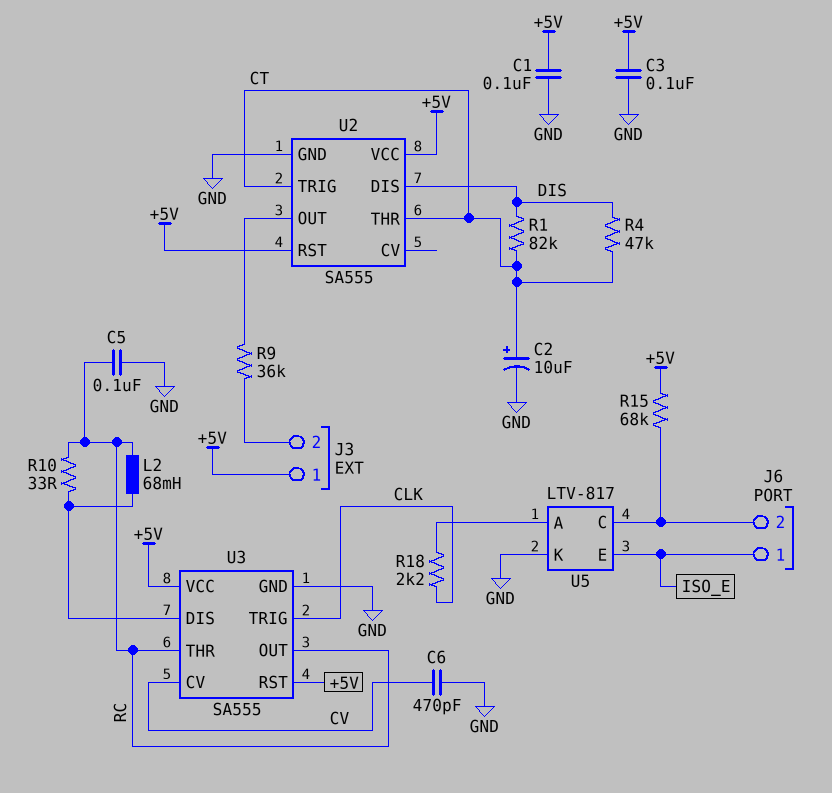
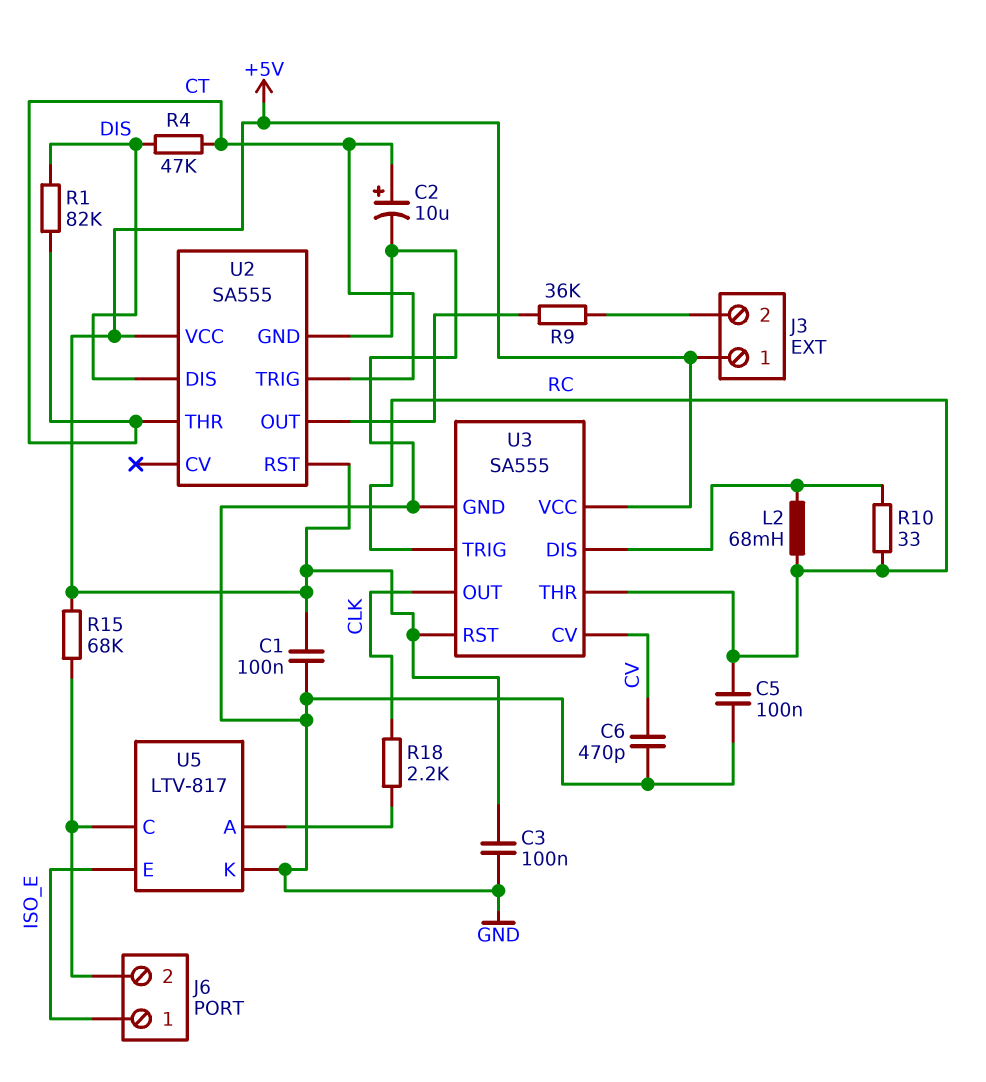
U3 pin OUT: RC -> CLK
U3 pin TRIG: CLK -> RC

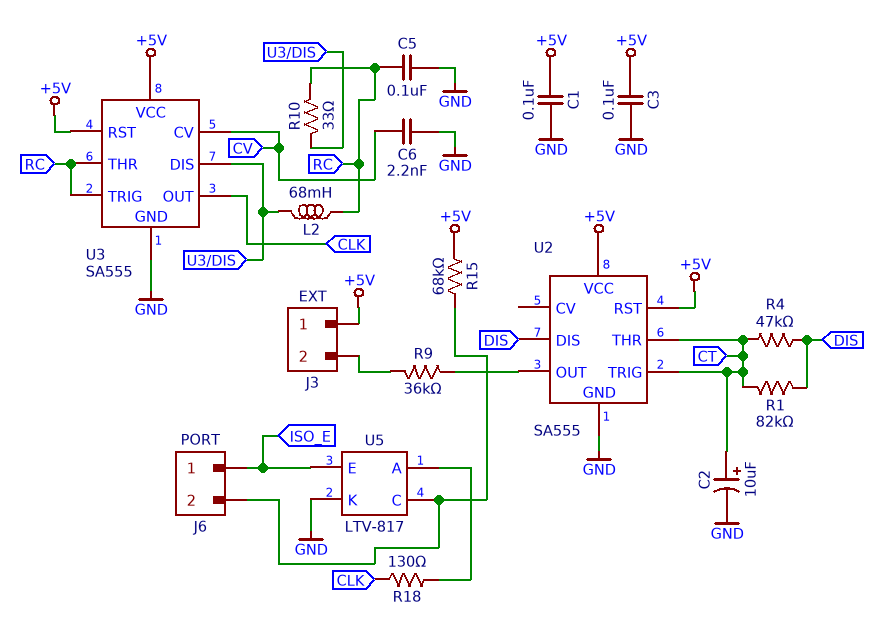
C6: 470pF (CV, GND) -> 2.2nF (CV, GND)
R18: 2.2k (CLK, U5/A) -> 130 (CLK, U5/A)

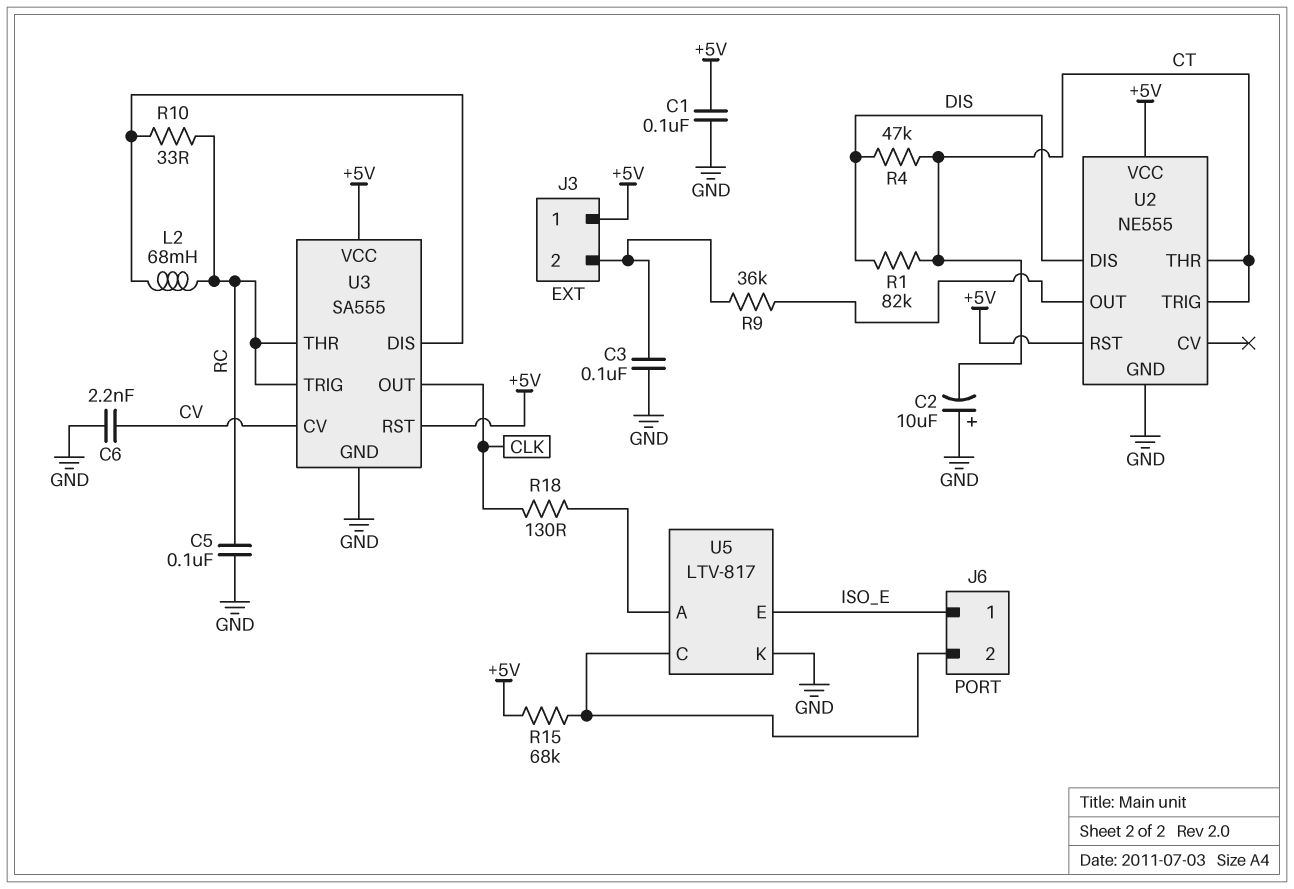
C2: 10uF (plus CT, minus GND) -> 10uF (plus GND, minus CT)
C3: 100nF (+5V, GND) -> 100nF (GND, J3/2)
U2: SA555 -> NE555

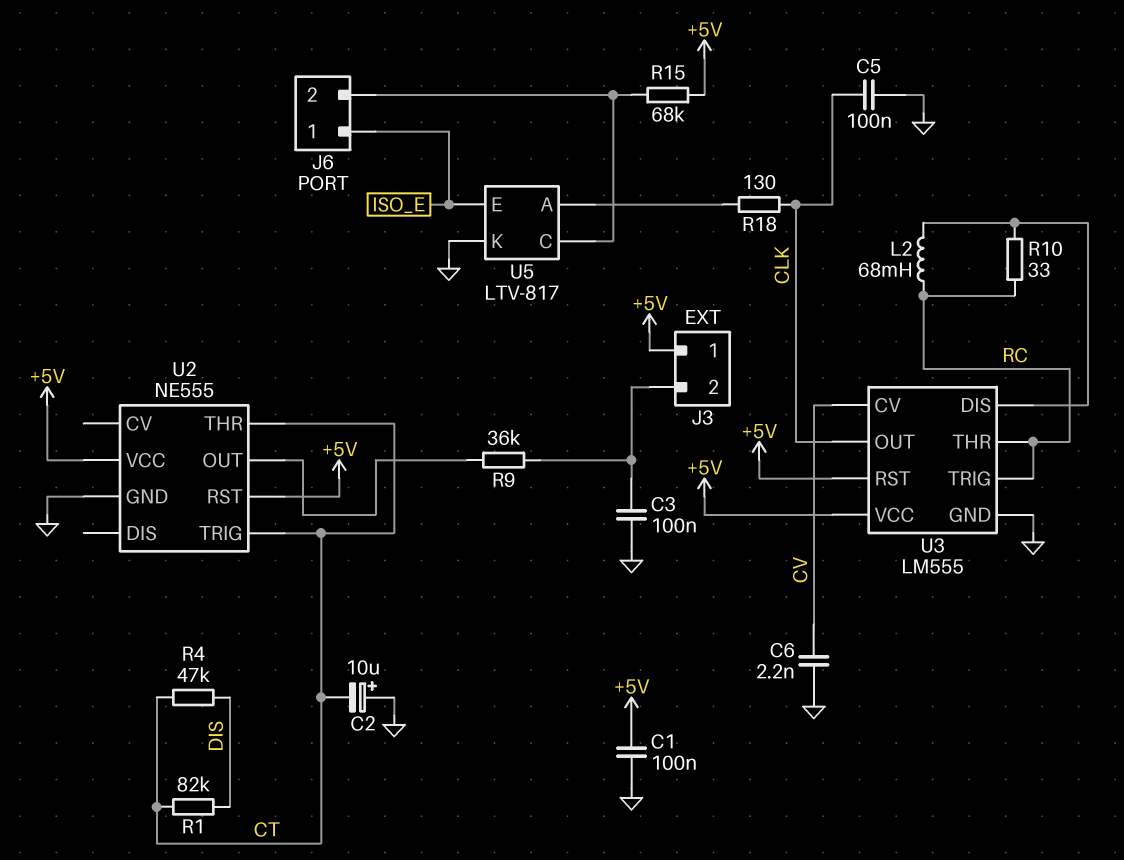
C5: 100nF (GND, RC) -> 100nF (CLK, GND)
U2 pin DIS: DIS -> none
U3: SA555 -> LM555

